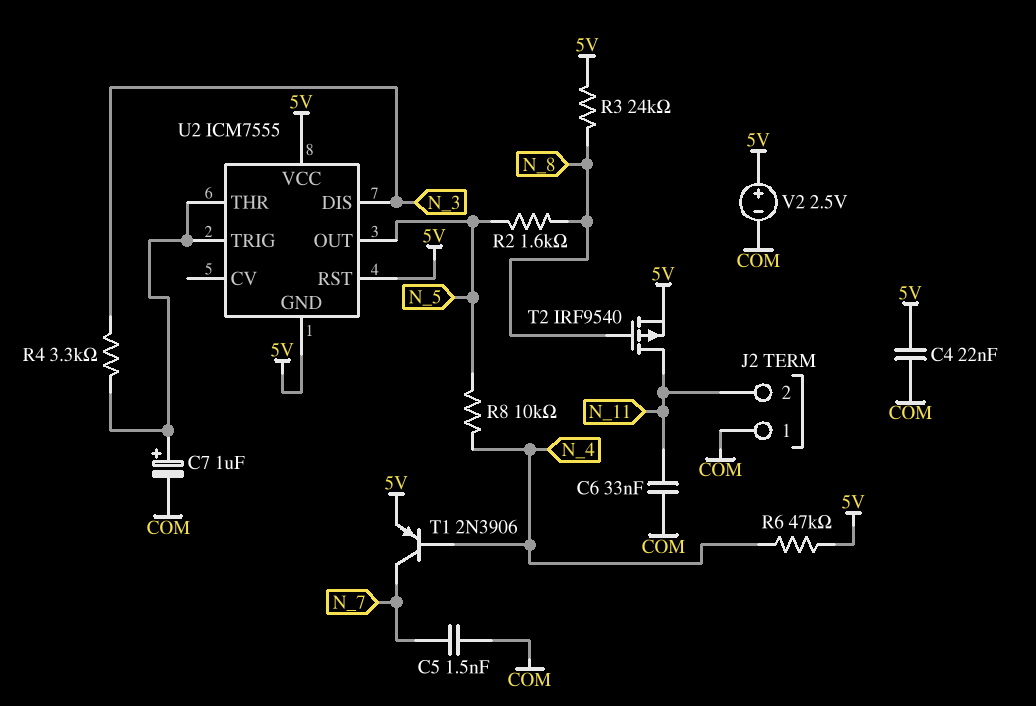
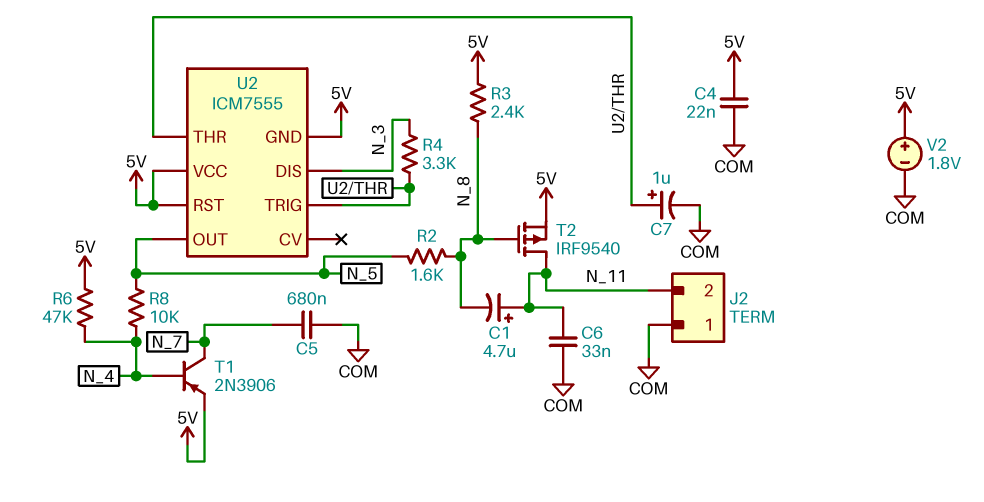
C1: none -> 4.7uF (plus N_11, minus N_8)
C5: 1.5nF (COM, N_7) -> 680nF (COM, N_7)
R3: 24k (5V, N_8) -> 2.4k (5V, N_8)
V2: 2.5V (plus 5V, minus COM) -> 1.8V (plus 5V, minus COM)

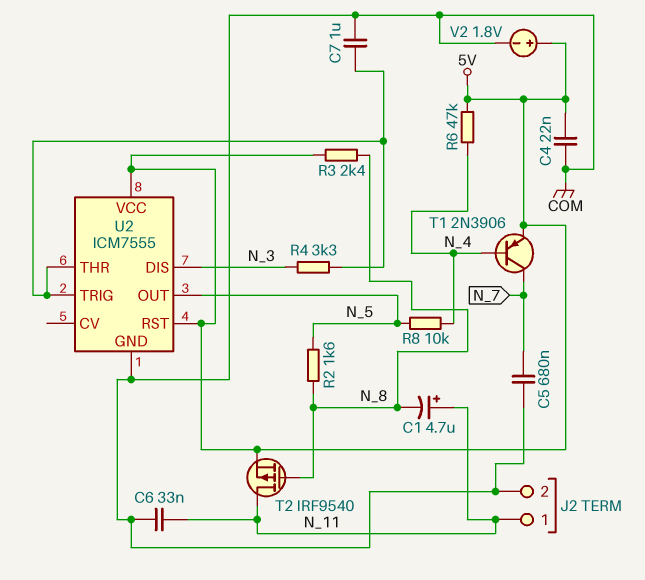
C7: 1uF (plus U2/THR, minus COM) -> 1uF (COM, U2/THR)
J2 pin 1: COM -> N_11
J2 pin 2: N_11 -> COM
U2 pin GND: 5V -> COM

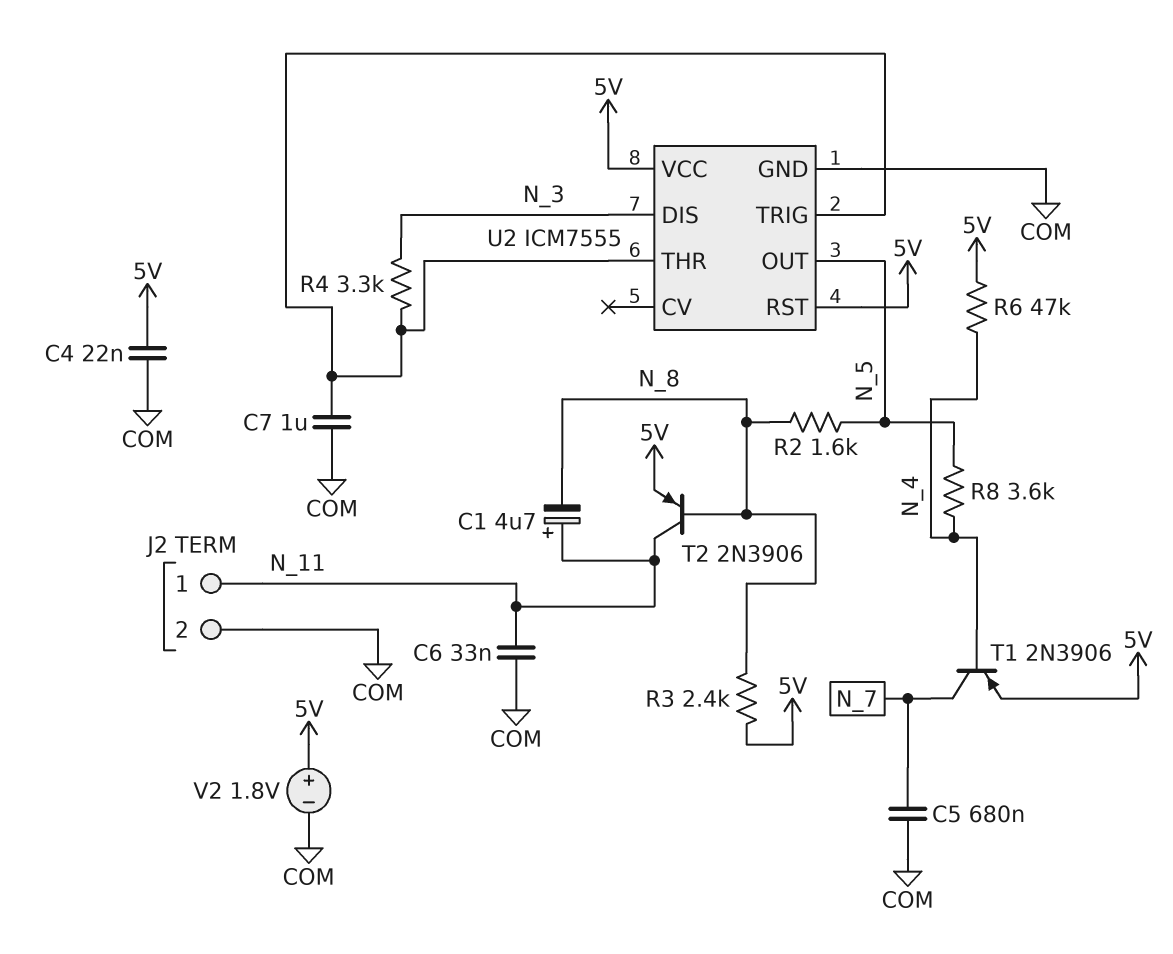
R8: 10k (N_4, N_5) -> 3.6k (N_4, N_5)
T2: PMOS IRF9540 (G N_8, D N_11, S 5V) -> PNP 2N3906 (B N_8, C N_11, E 5V)

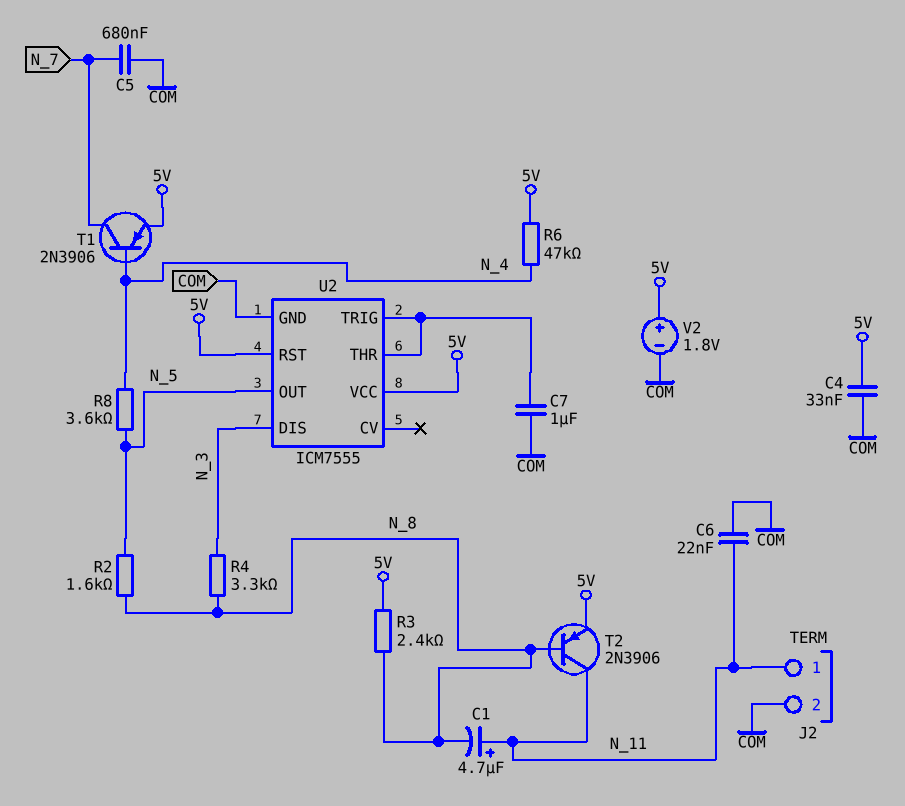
C4: 22nF (5V, COM) -> 33nF (5V, COM)
C6: 33nF (COM, N_11) -> 22nF (COM, N_11)
R4: 3.3k (N_3, U2/THR) -> 3.3k (N_3, N_8)

